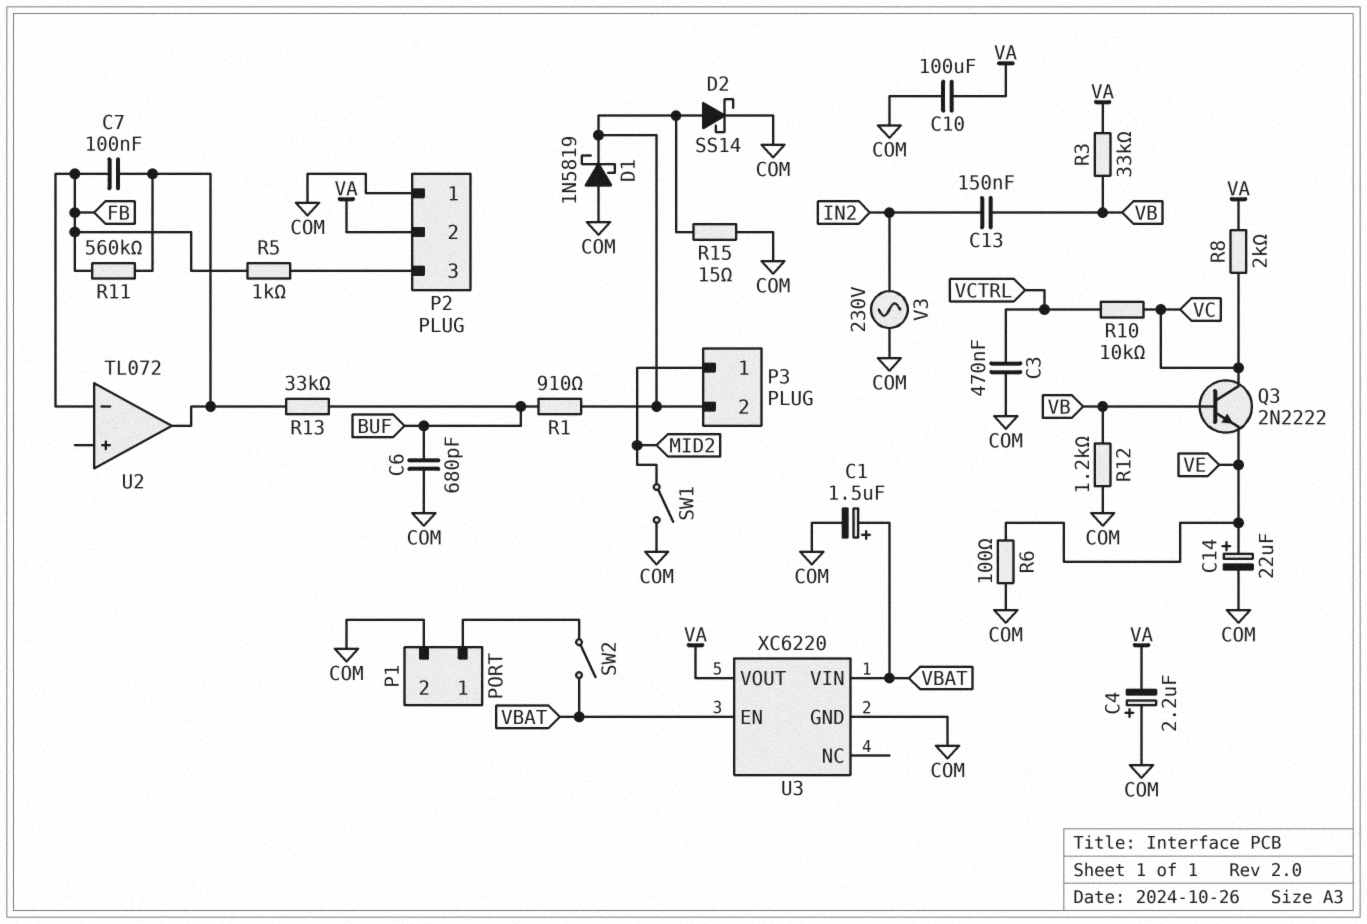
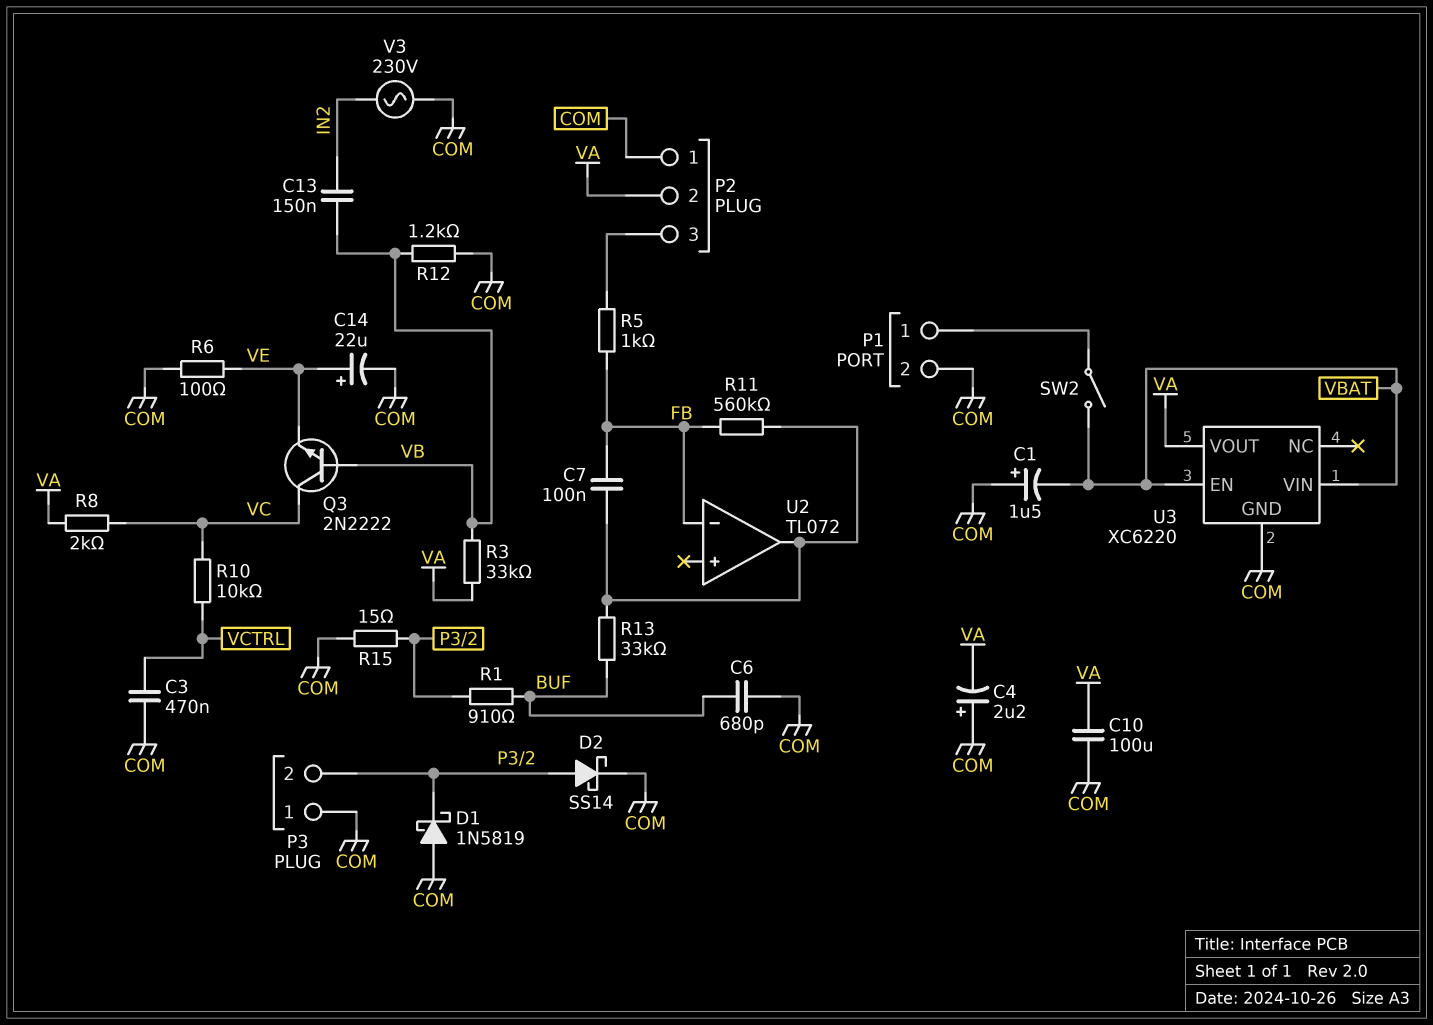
C1: 1.5uF (plus VBAT, minus COM) -> 1.5uF (plus COM, minus VBAT)
P3 pin 1: MID2 -> COM
SW1: switch (COM, MID2) -> none

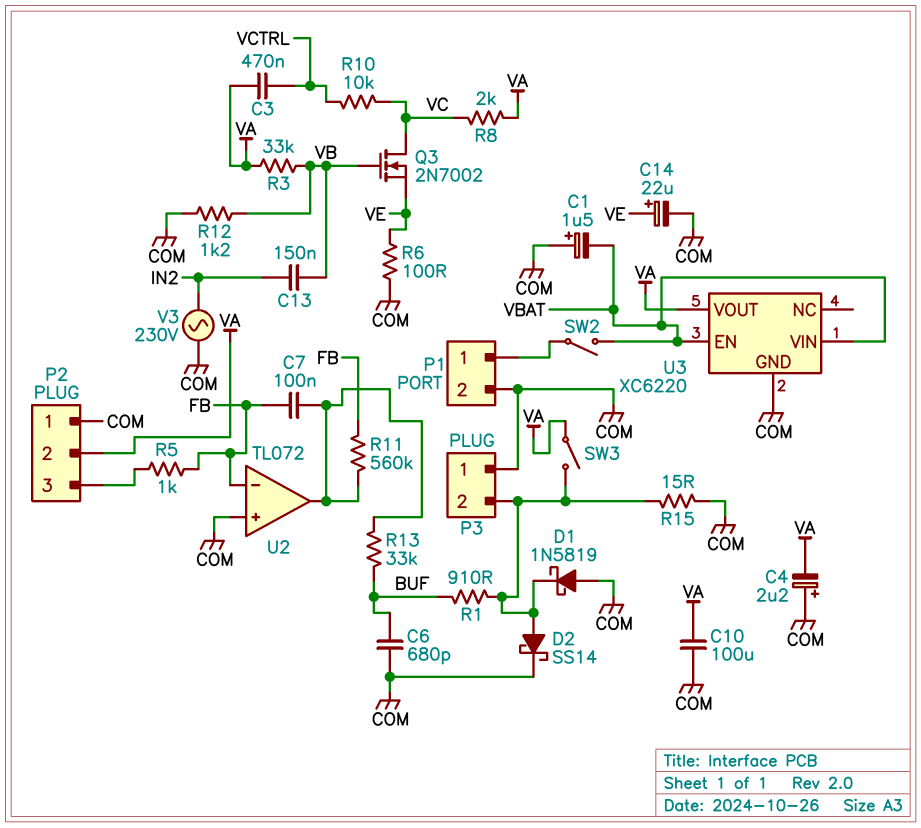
C3: 470nF (COM, VCTRL) -> 470nF (VA, VCTRL)
Q3: NPN 2N2222 (B VB, C VC, E VE) -> NMOS 2N7002 (G VB, D VC, S VE)
SW3: none -> switch (P3/2, VA)
U2 pin in+: none -> COM

